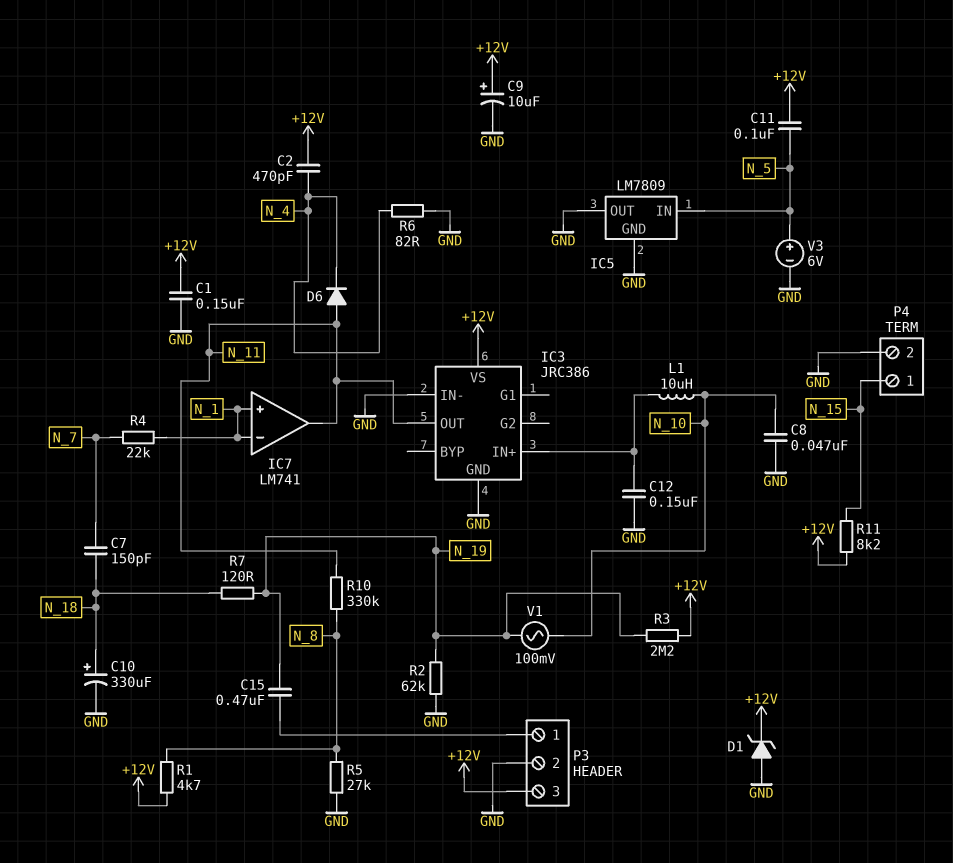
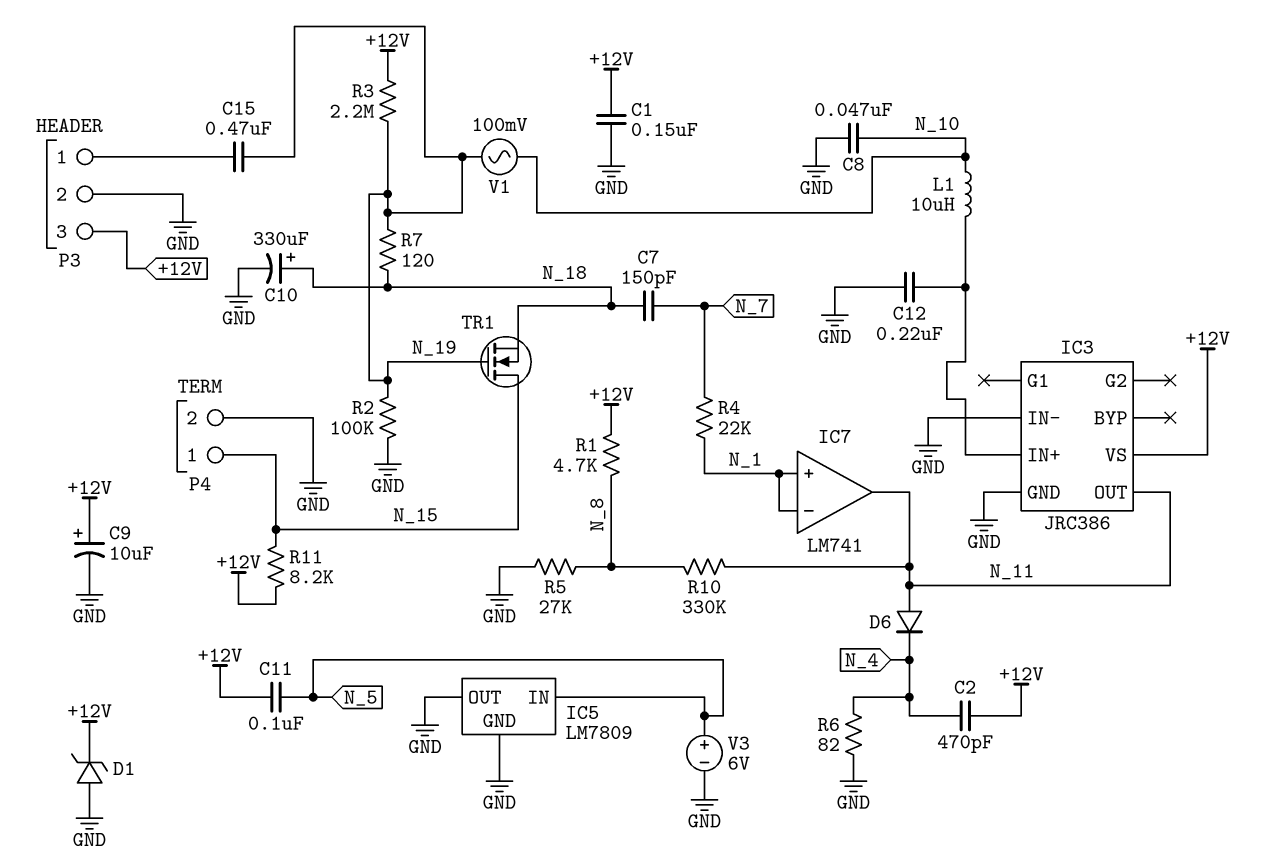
C12: 150nF (GND, IC3/IN+) -> 220nF (GND, IC3/IN+)
R2: 62k (GND, N_19) -> 100k (GND, N_19)
TR1: none -> NMOS (G N_19, D N_15, S N_18)

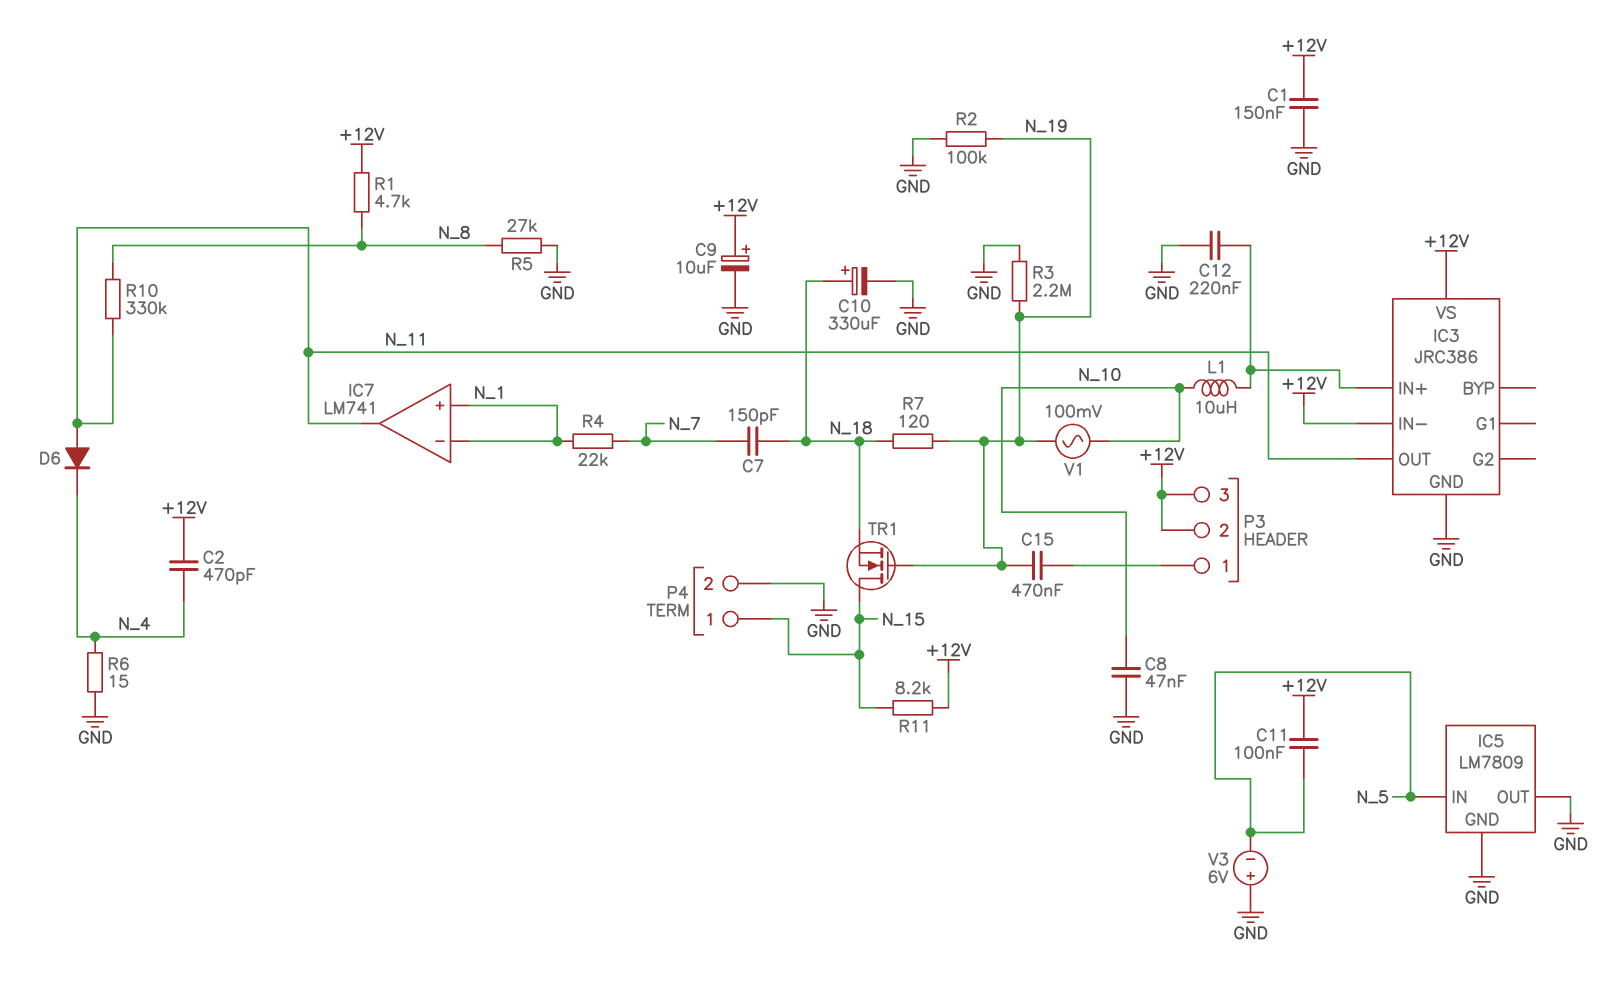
D1: zener (A GND, K +12V) -> none
IC3 pin IN-: GND -> +12V
P3 pin 2: GND -> +12V
R3: 2.2M (+12V, N_19) -> 2.2M (GND, N_19)
R6: 82 (GND, N_4) -> 15 (GND, N_4)
V3: 6V (plus N_5, minus GND) -> 6V (plus GND, minus N_5)

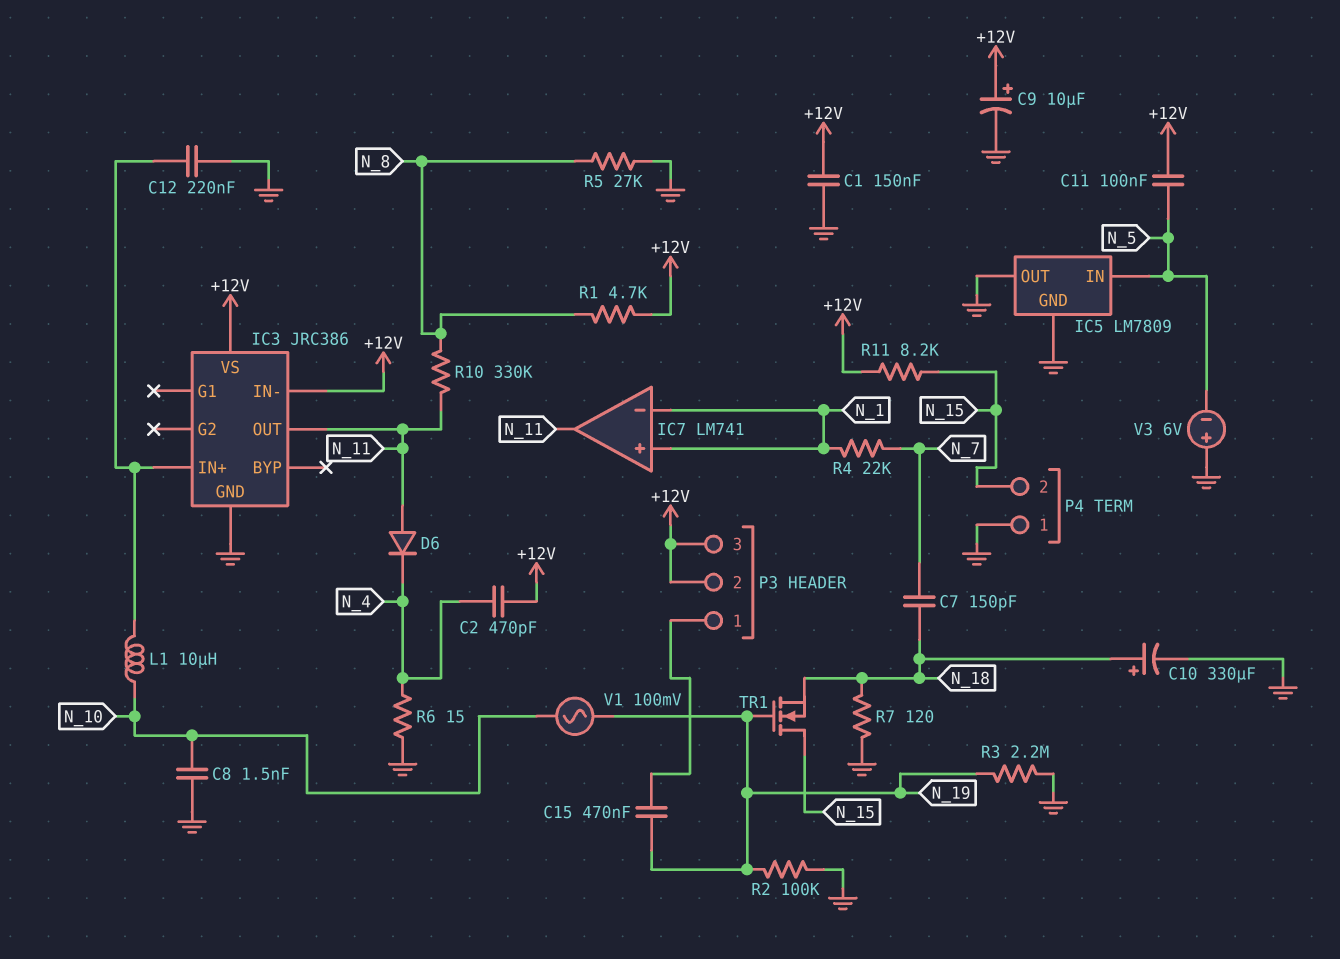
C8: 47nF (GND, N_10) -> 1.5nF (GND, N_10)
P4 pin 1: N_15 -> GND
P4 pin 2: GND -> N_15
R7: 120 (N_18, N_19) -> 120 (GND, N_18)

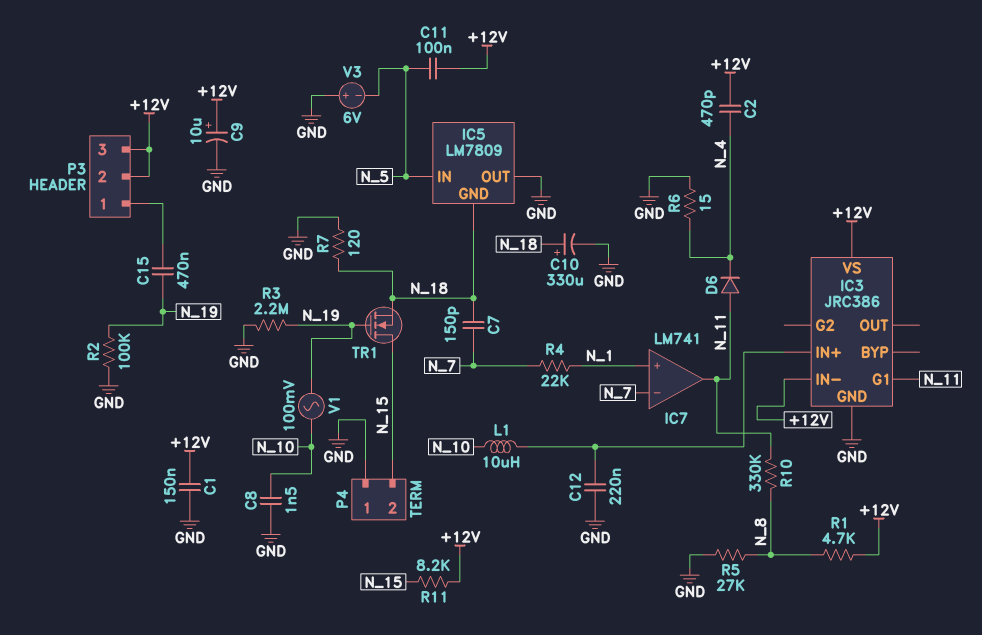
IC3 pin G1: none -> N_11
IC3 pin OUT: N_11 -> none
IC5 pin GND: GND -> N_18
IC7 pin in-: N_1 -> N_7

